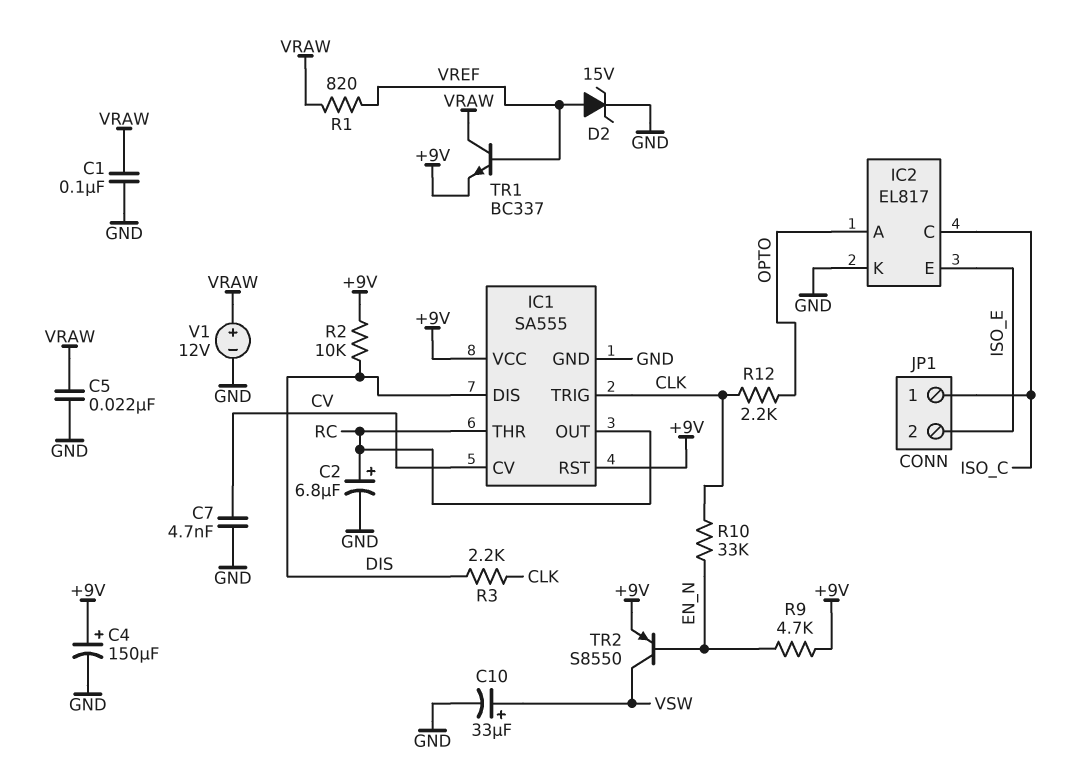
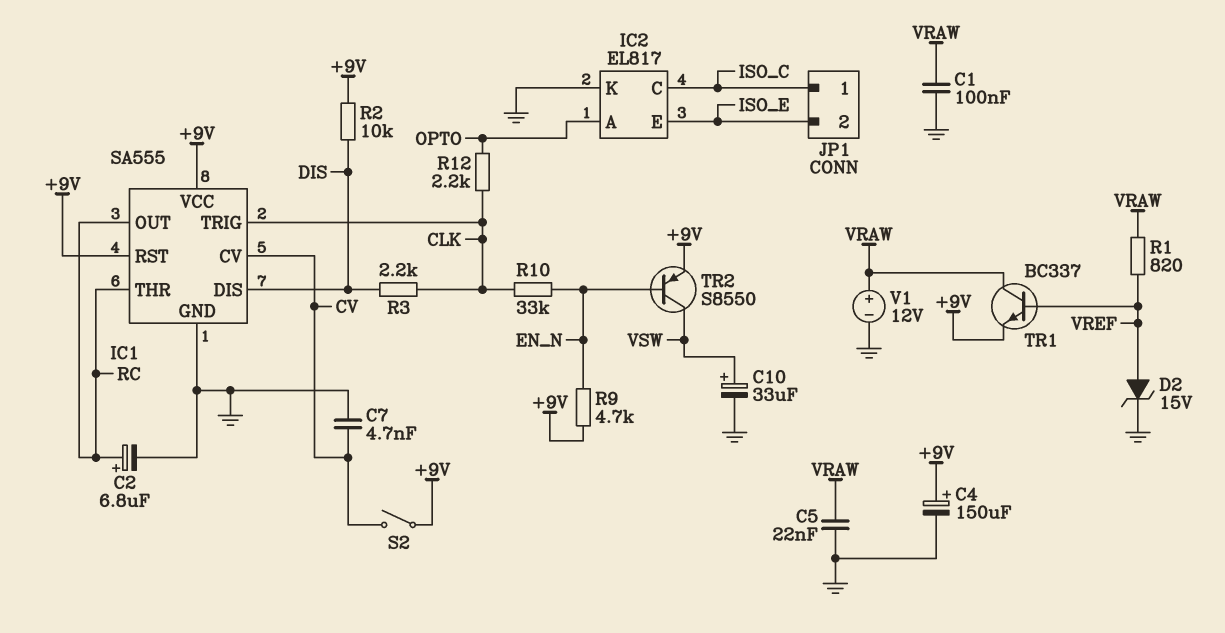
S2: none -> switch (+9V, CV)

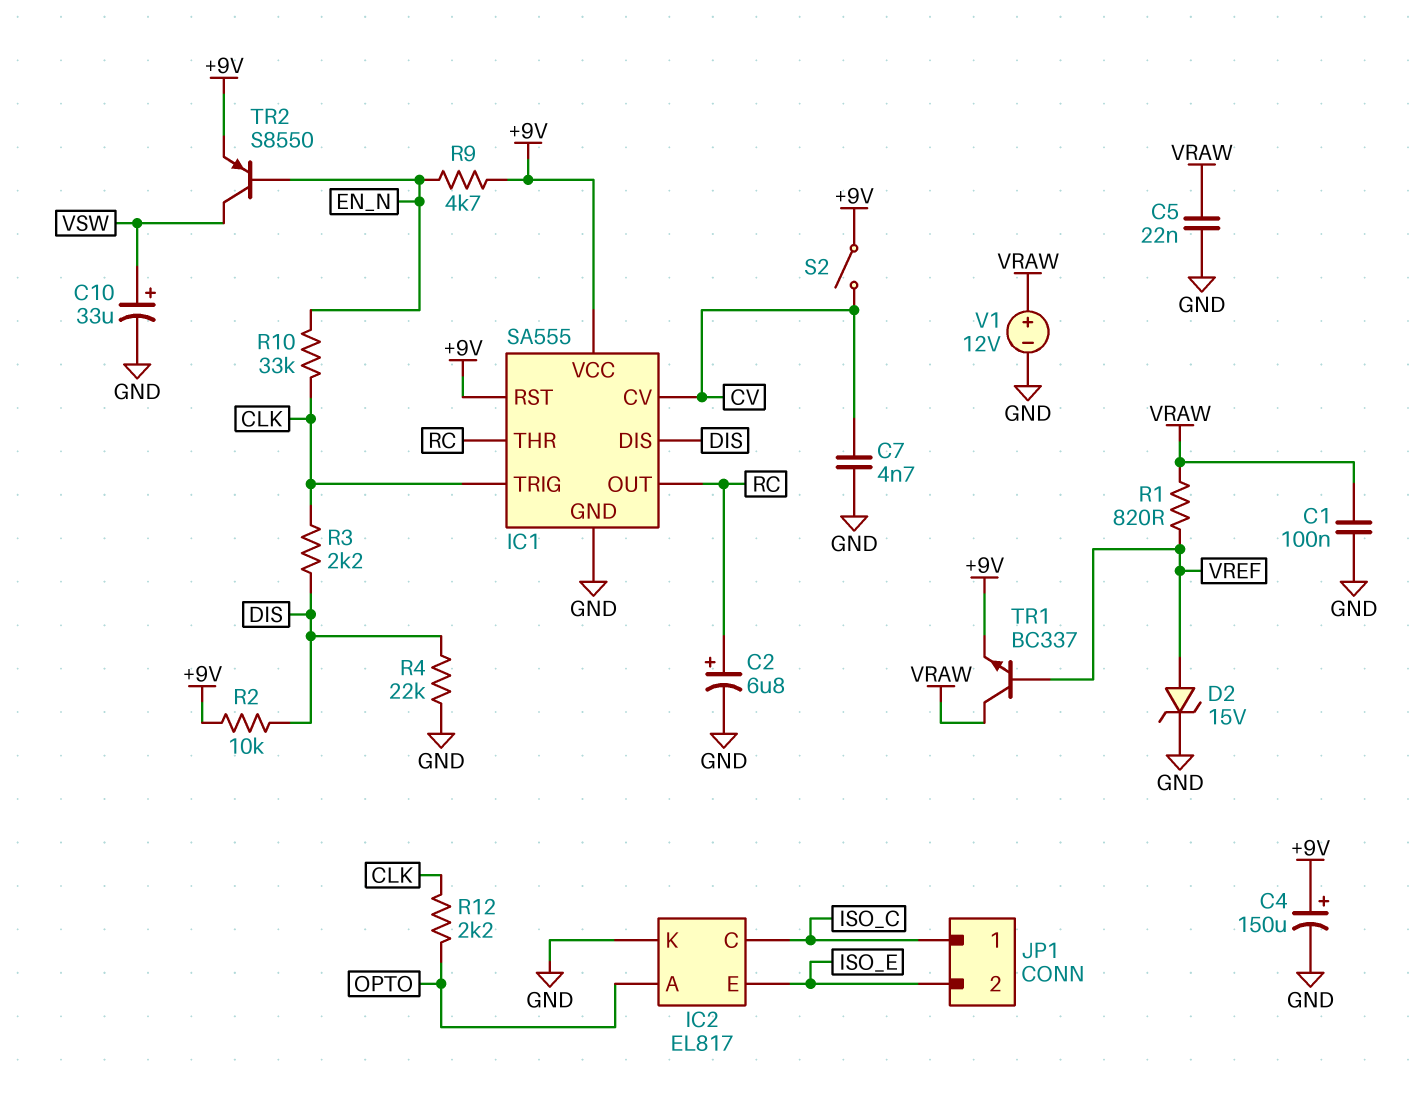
R4: none -> 22k (DIS, GND)

